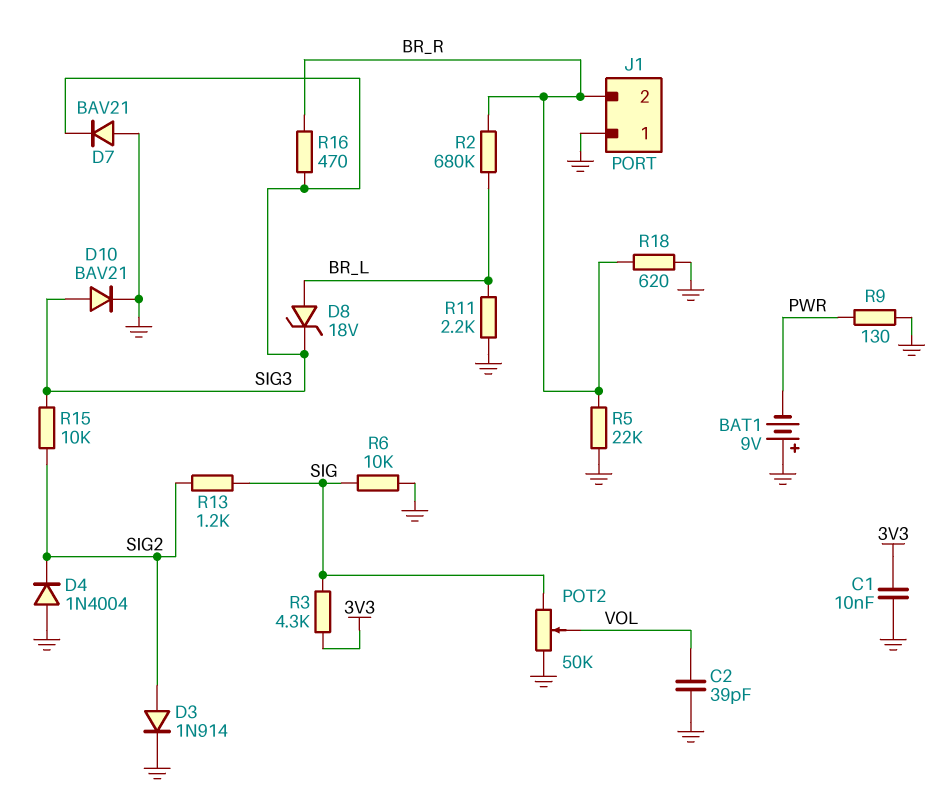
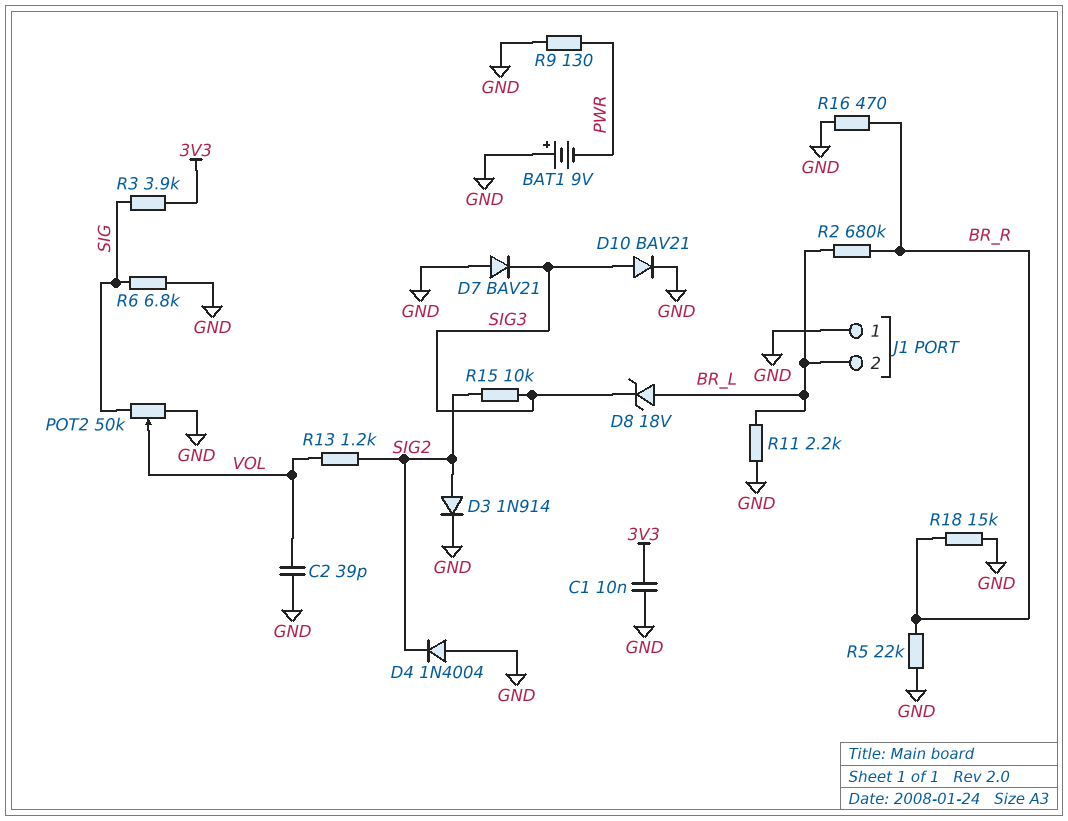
J1 pin 2: BR_R -> BR_L
R3: 4.3k (3V3, SIG) -> 3.9k (3V3, SIG)
R6: 10k (GND, SIG) -> 6.8k (GND, SIG)
R13: 1.2k (SIG, SIG2) -> 1.2k (SIG2, VOL)
R16: 470 (BR_R, SIG3) -> 470 (BR_R, GND)
R18: 620 (BR_R, GND) -> 15k (BR_R, GND)

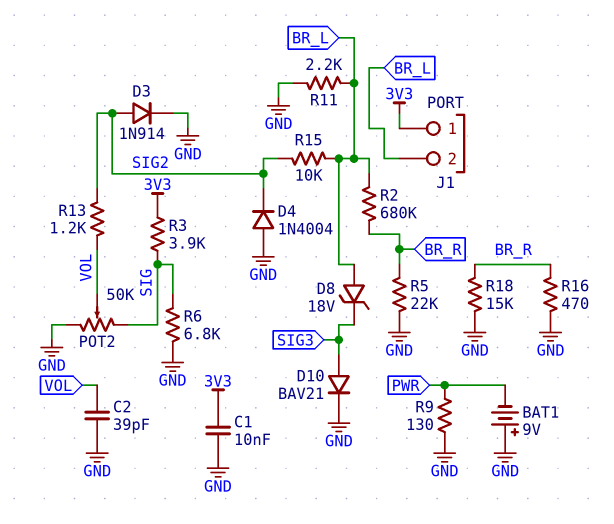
D7: diode BAV21 (A GND, K SIG3) -> none
J1 pin 1: GND -> 3V3
R15: 10k (SIG2, SIG3) -> 10k (BR_L, SIG2)

